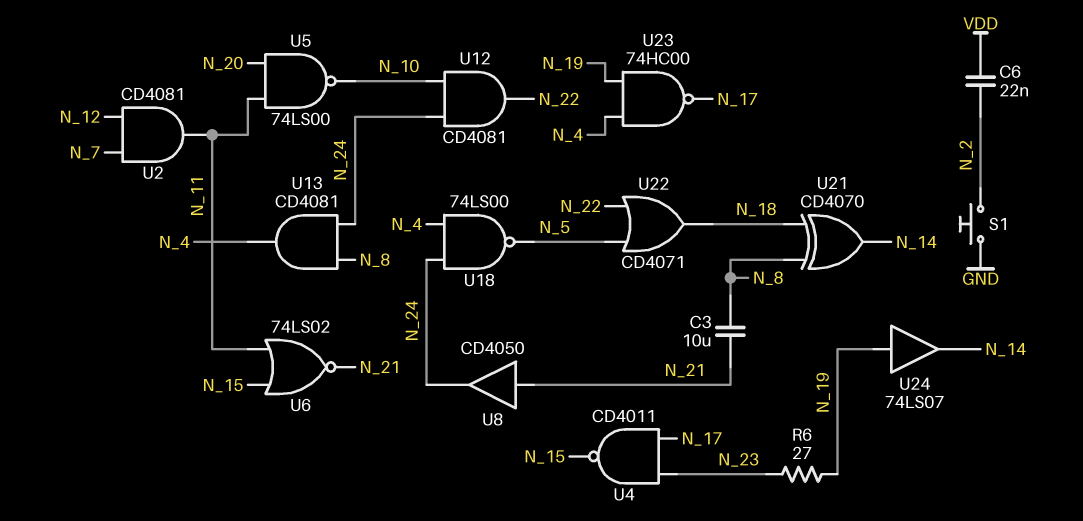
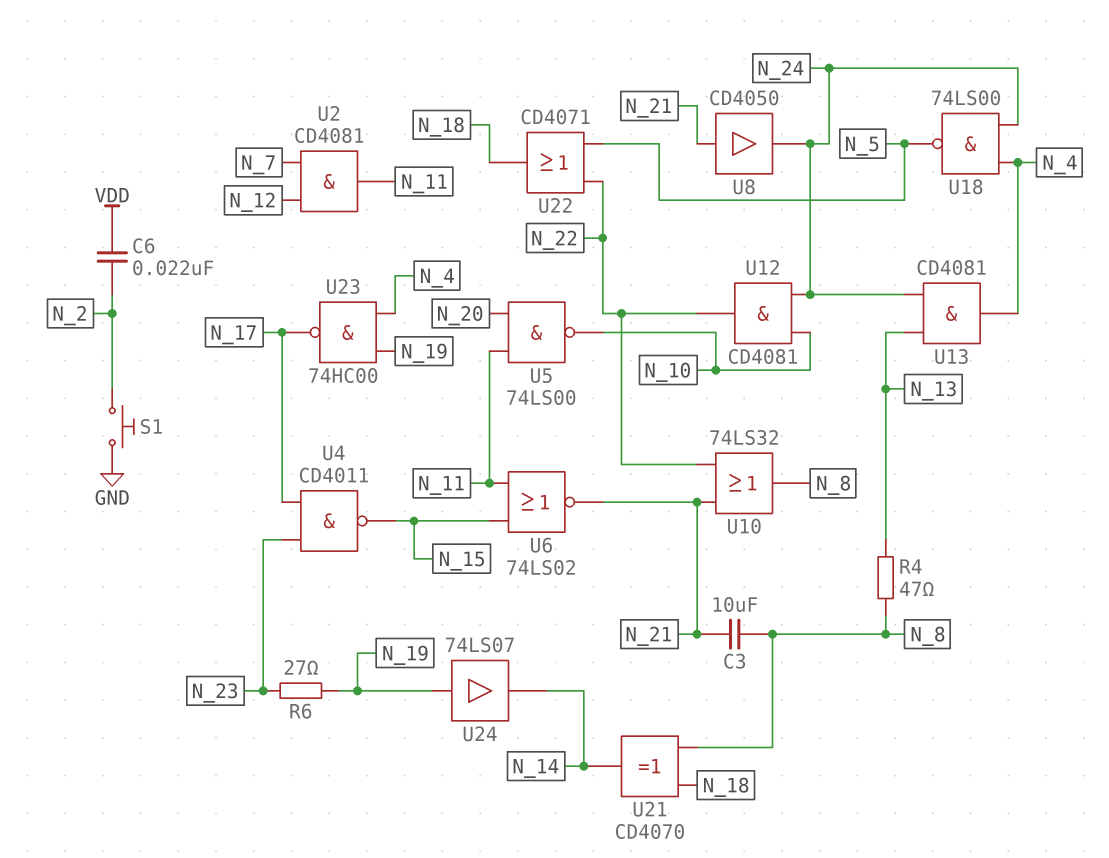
R4: none -> 47 (N_8, N_13)
U10: none -> OR 74LS32 (in N_21, in N_22, out N_8)
U13: AND CD4081 (in N_8, in N_24, out N_4) -> AND CD4081 (in N_13, in N_24, out N_4)

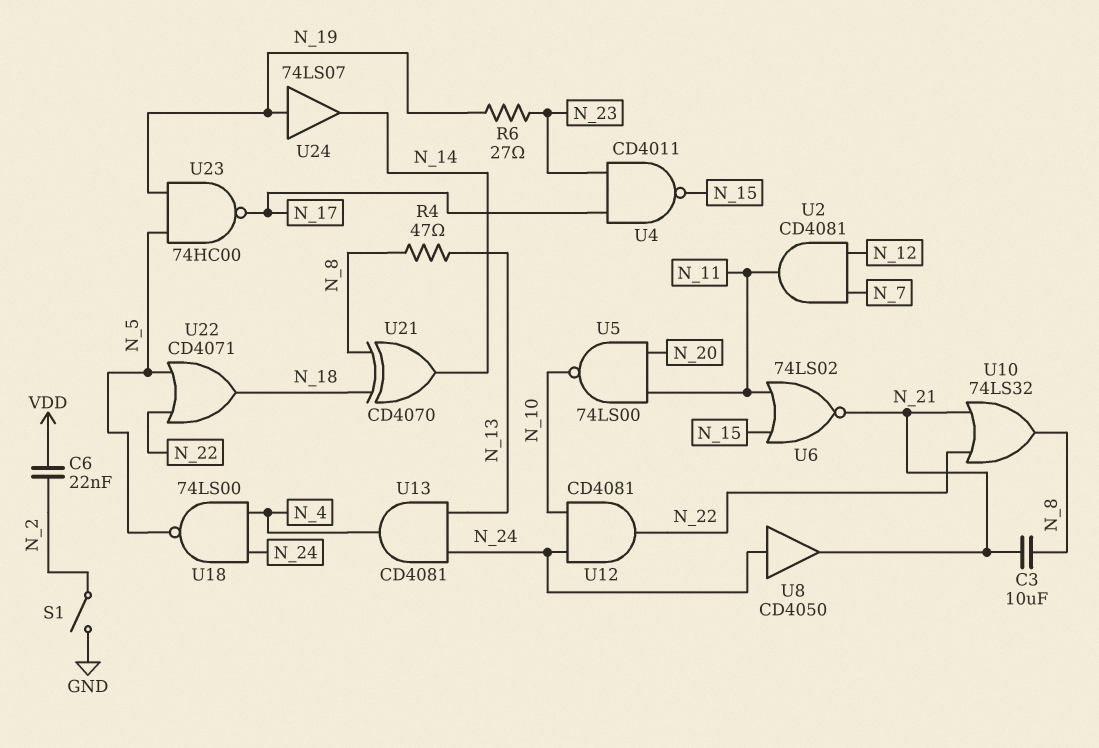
S1: button (GND, N_2) -> switch (GND, N_2)
U8: buffer CD4050 (in N_21, out N_24) -> buffer CD4050 (in N_24, out N_21)
U23: NAND 74HC00 (in N_4, in N_19, out N_17) -> NAND 74HC00 (in N_5, in N_19, out N_17)

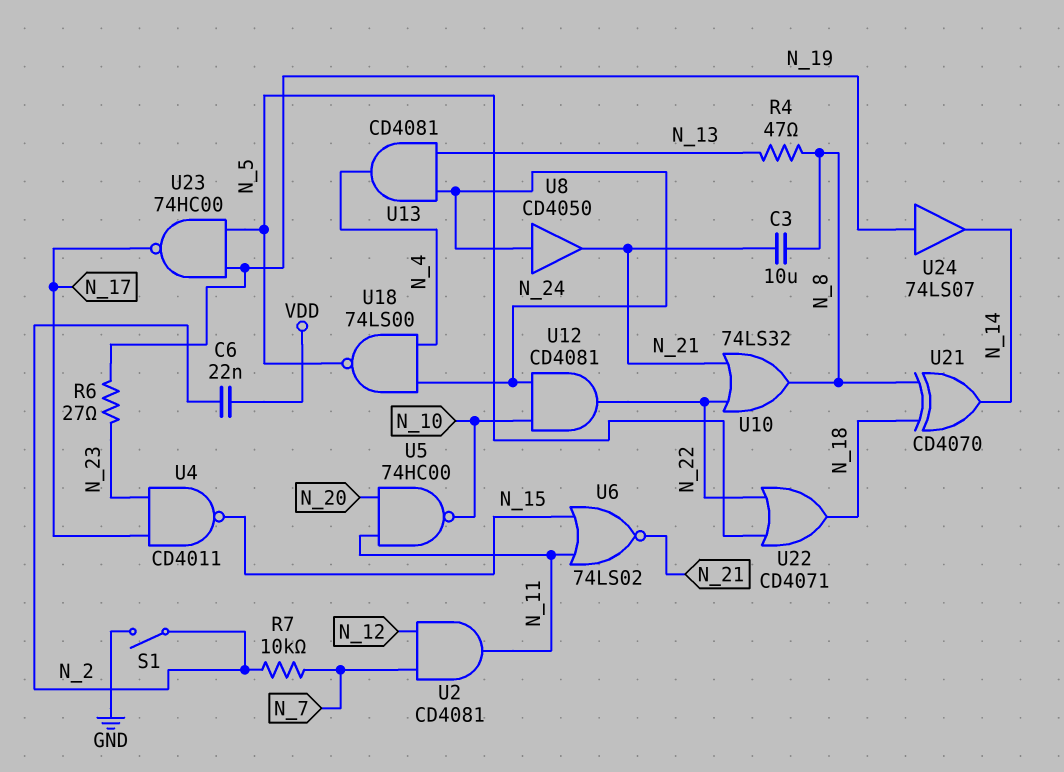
R7: none -> 10k (N_2, N_7)
U5: NAND 74LS00 (in N_11, in N_20, out N_10) -> NAND 74HC00 (in N_11, in N_20, out N_10)

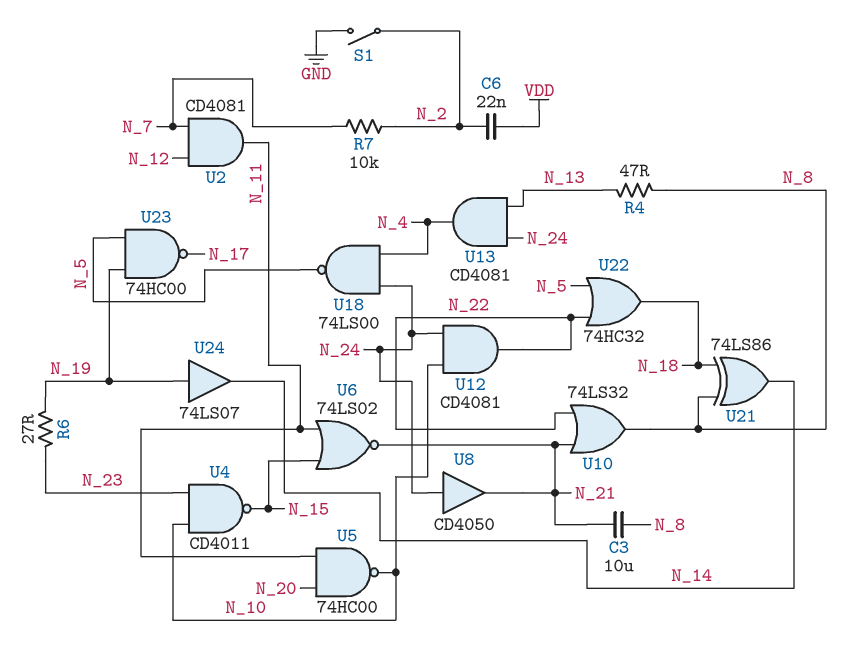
U4: NAND CD4011 (in N_17, in N_23, out N_15) -> NAND CD4011 (in N_10, in N_23, out N_15)
U21: XOR CD4070 (in N_8, in N_18, out N_14) -> XOR 74LS86 (in N_8, in N_18, out N_14)
U22: OR CD4071 (in N_5, in N_22, out N_18) -> OR 74HC32 (in N_5, in N_22, out N_18)

